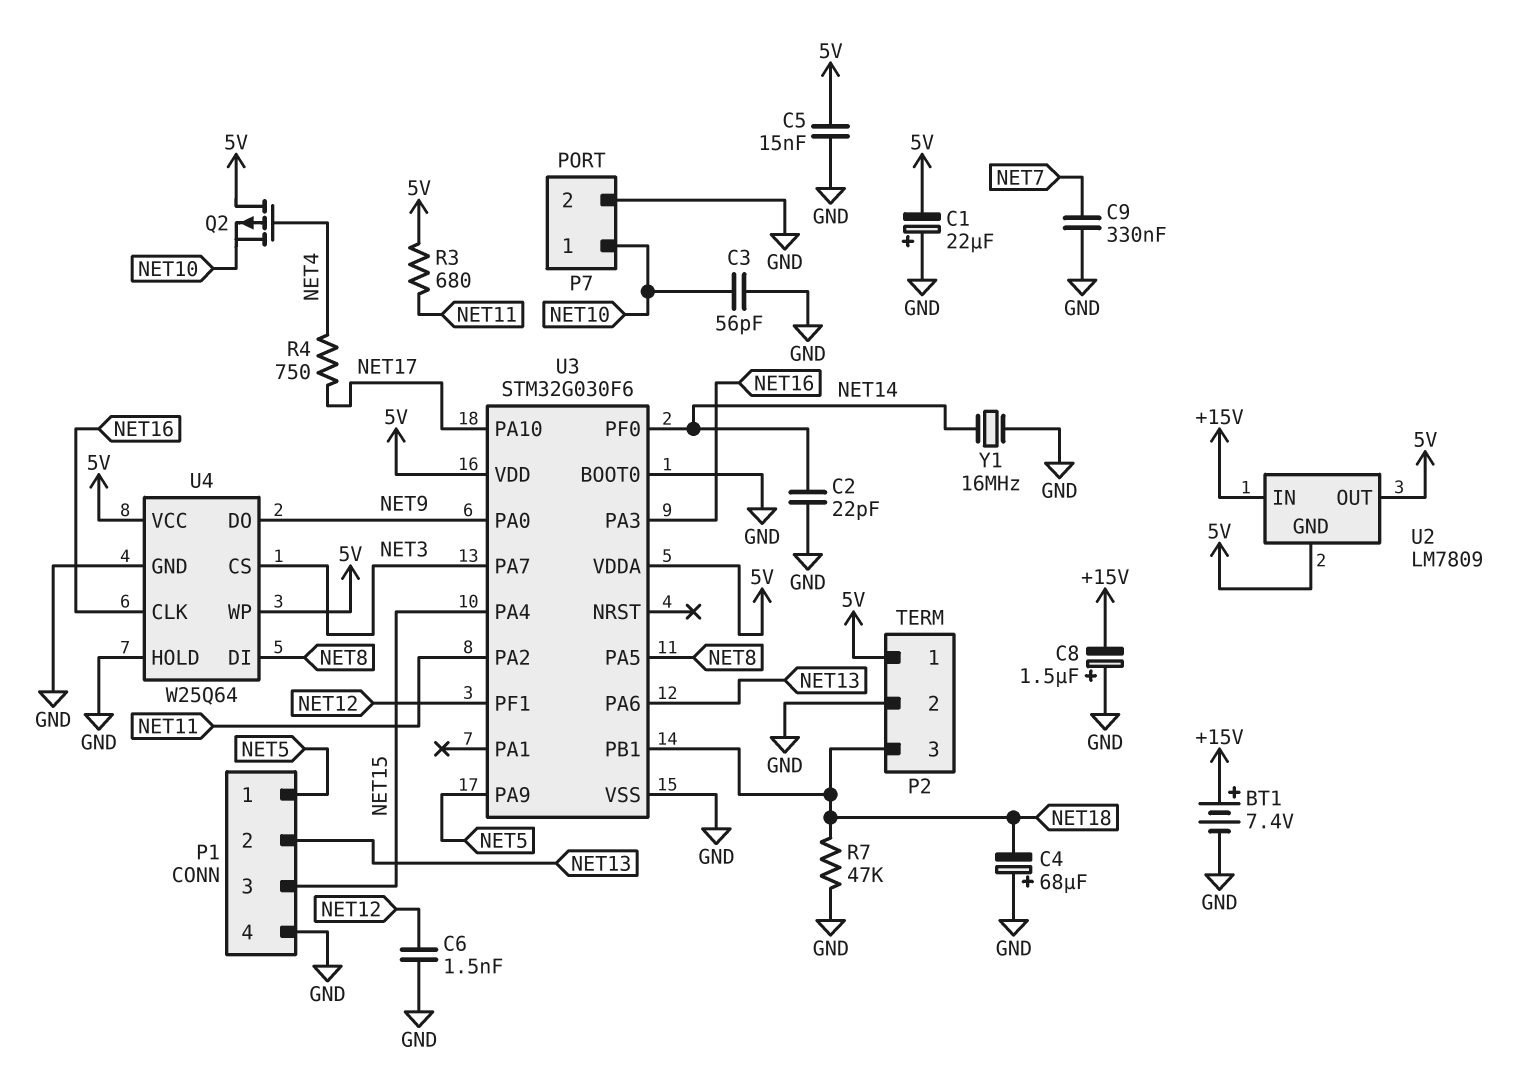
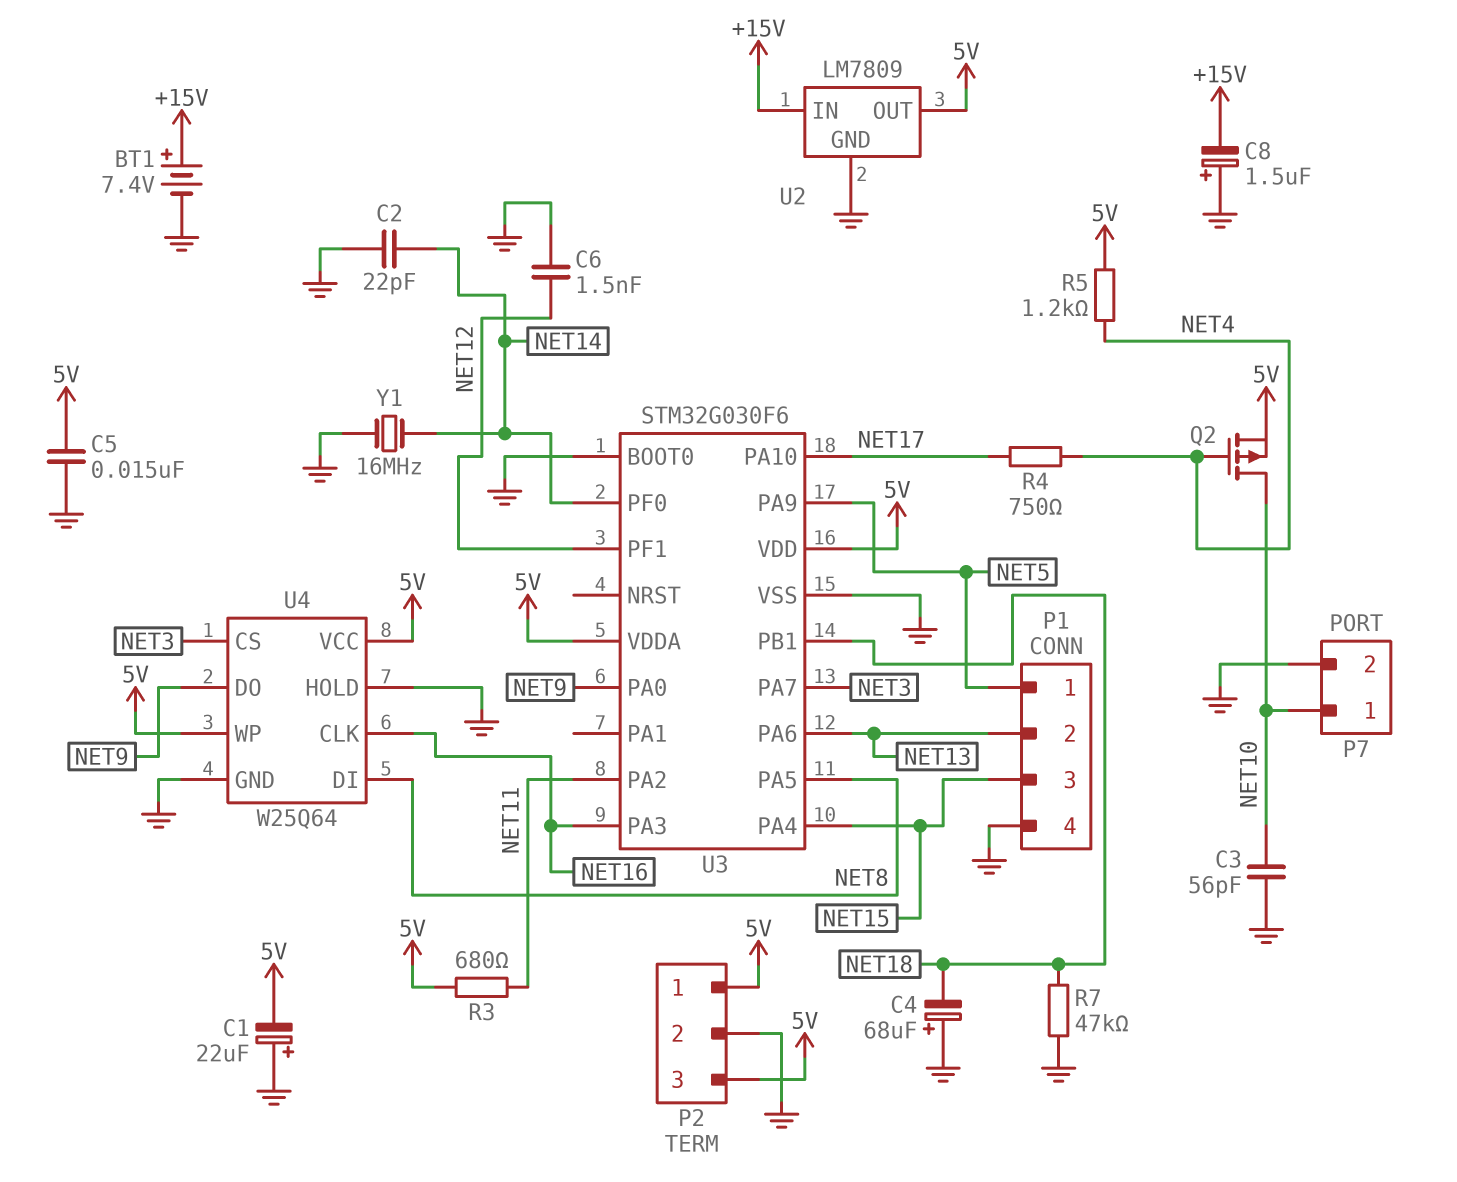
C9: 330nF (GND, NET7) -> none
P2 pin 3: NET18 -> 5V
Q2: PMOS (G NET4, D 5V, S NET10) -> PMOS (G NET4, D NET10, S 5V)
R5: none -> 1.2k (5V, NET4)
U2 pin GND: 5V -> GND

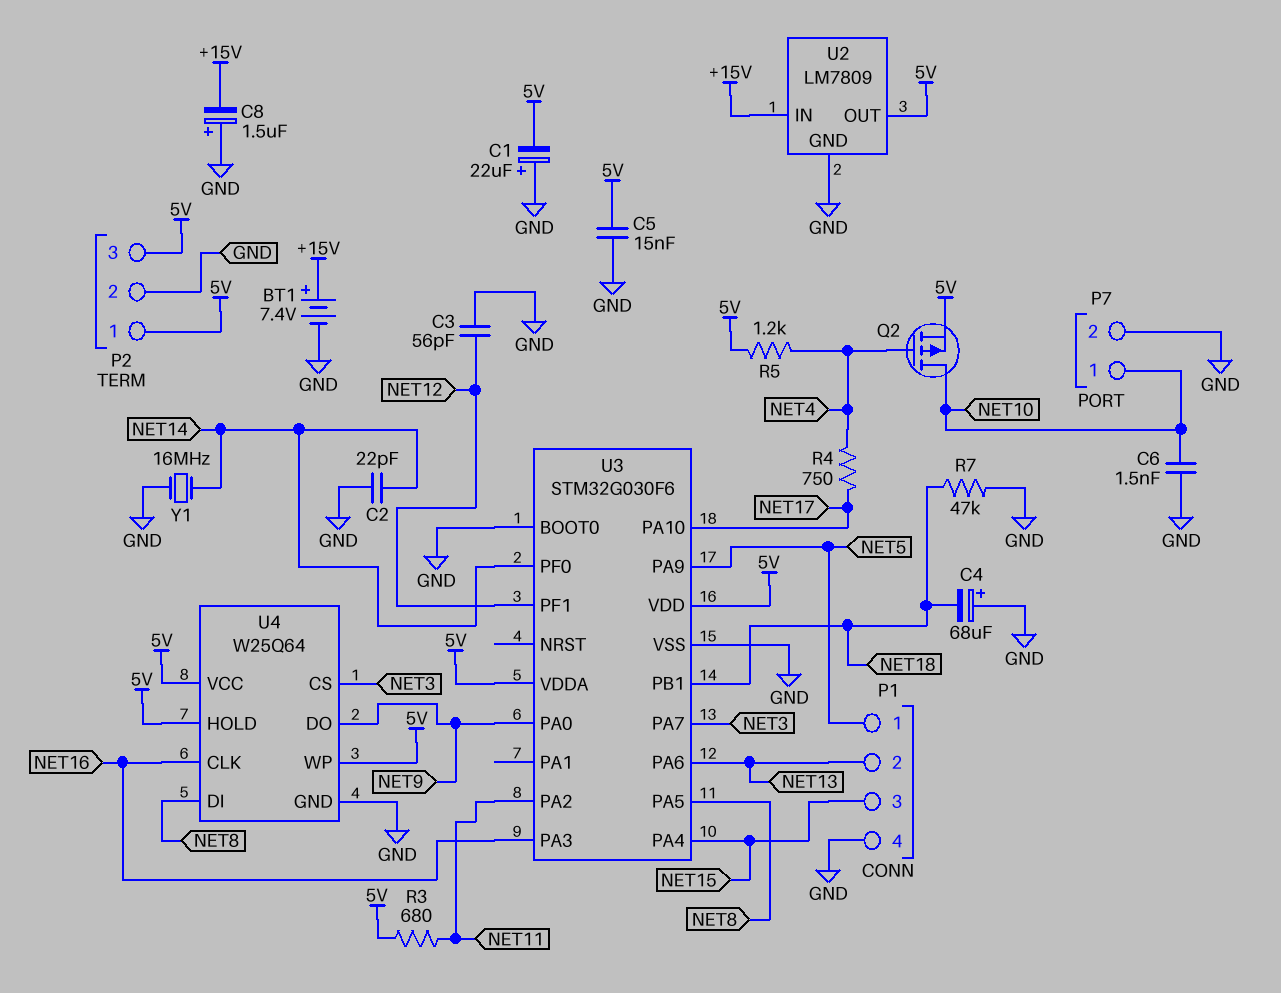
C3: 56pF (GND, NET10) -> 56pF (GND, NET12)
C6: 1.5nF (GND, NET12) -> 1.5nF (GND, NET10)
U4 pin HOLD: GND -> 5V

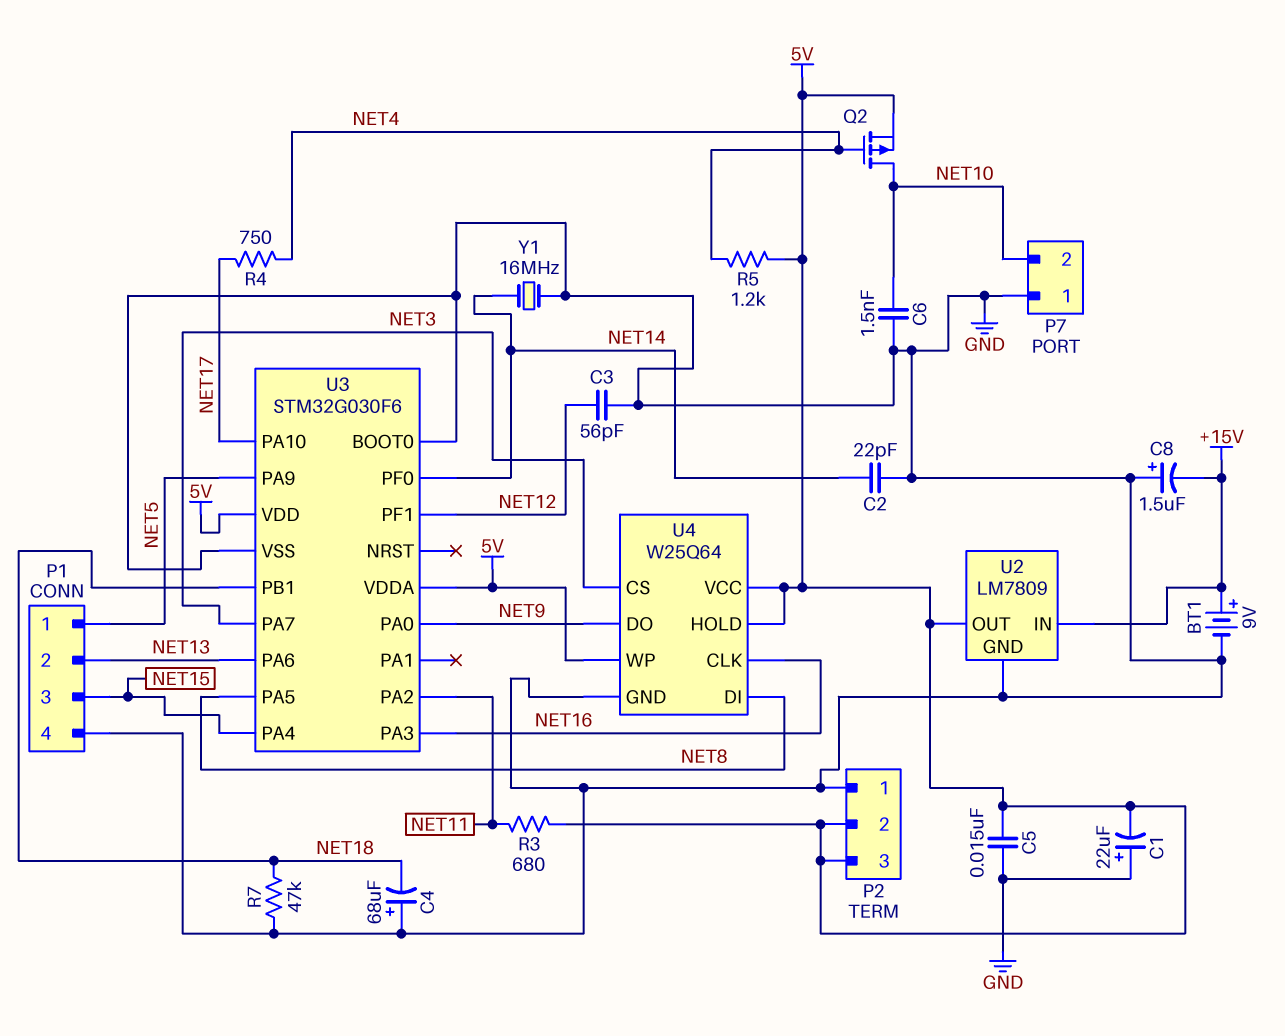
BT1: 7.4V (plus +15V, minus GND) -> 9V (plus +15V, minus GND)
P2 pin 1: 5V -> GND
P2 pin 2: GND -> 5V
P7 pin 1: NET10 -> GND
P7 pin 2: GND -> NET10

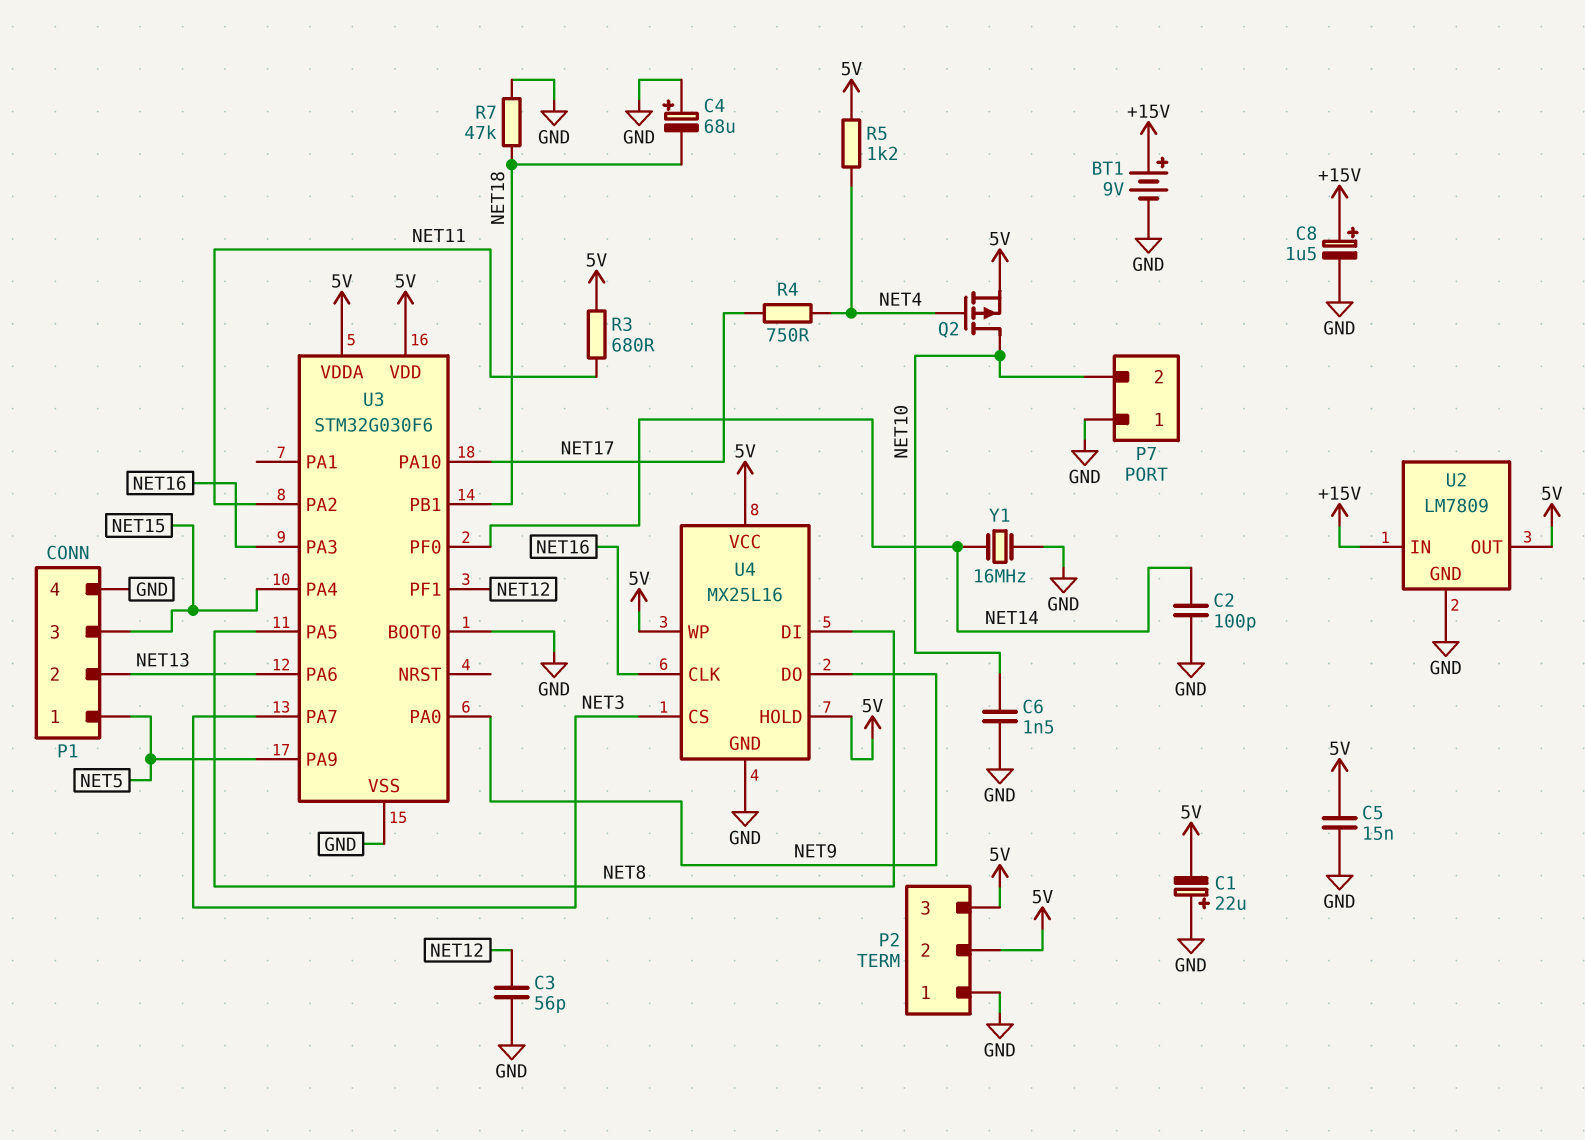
C2: 22pF (GND, NET14) -> 100pF (GND, NET14)
C8: 1.5uF (plus GND, minus +15V) -> 1.5uF (plus +15V, minus GND)
U4: W25Q64 -> MX25L16

